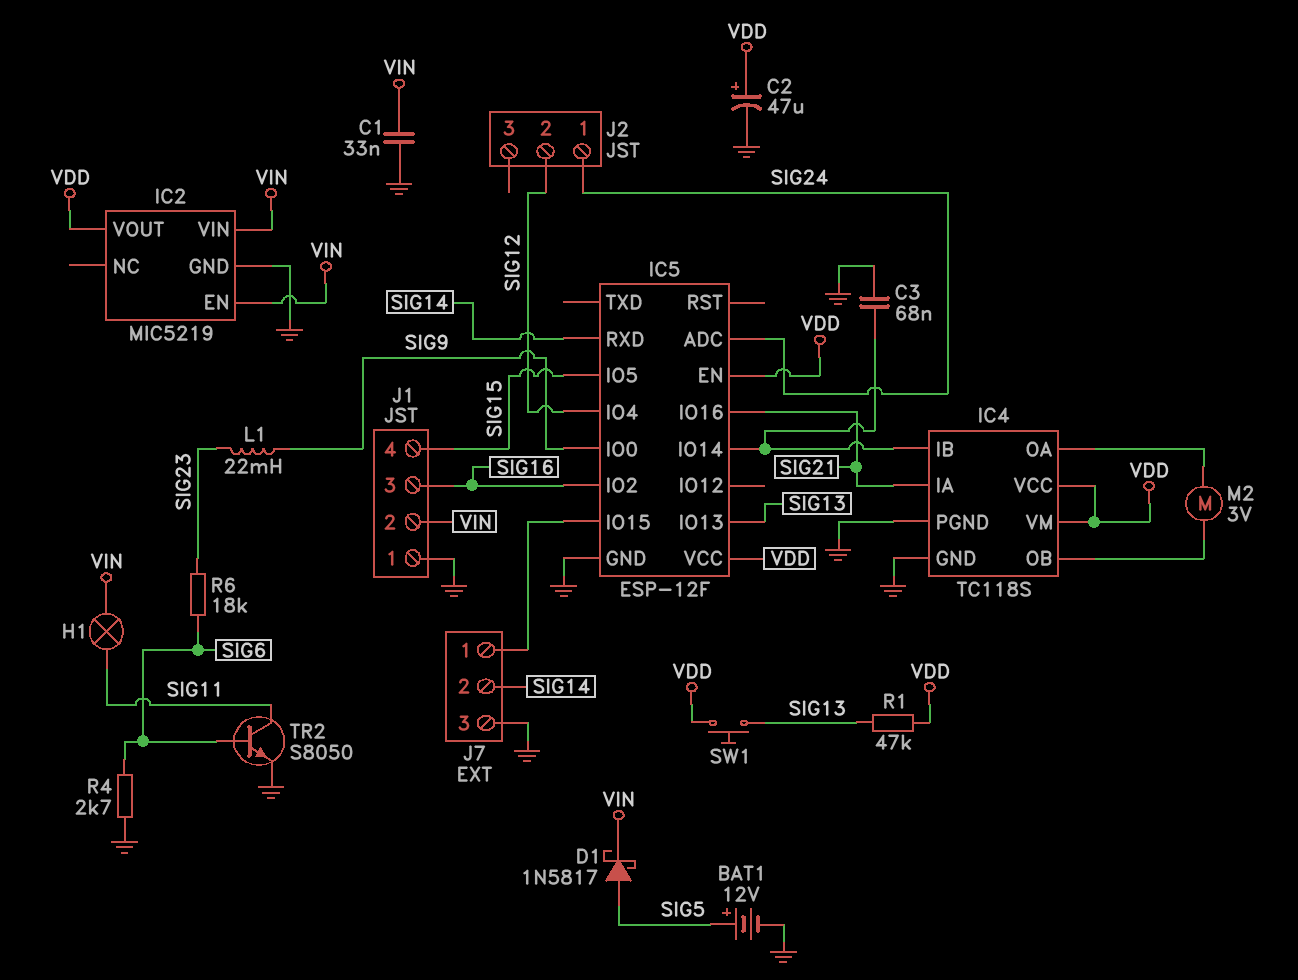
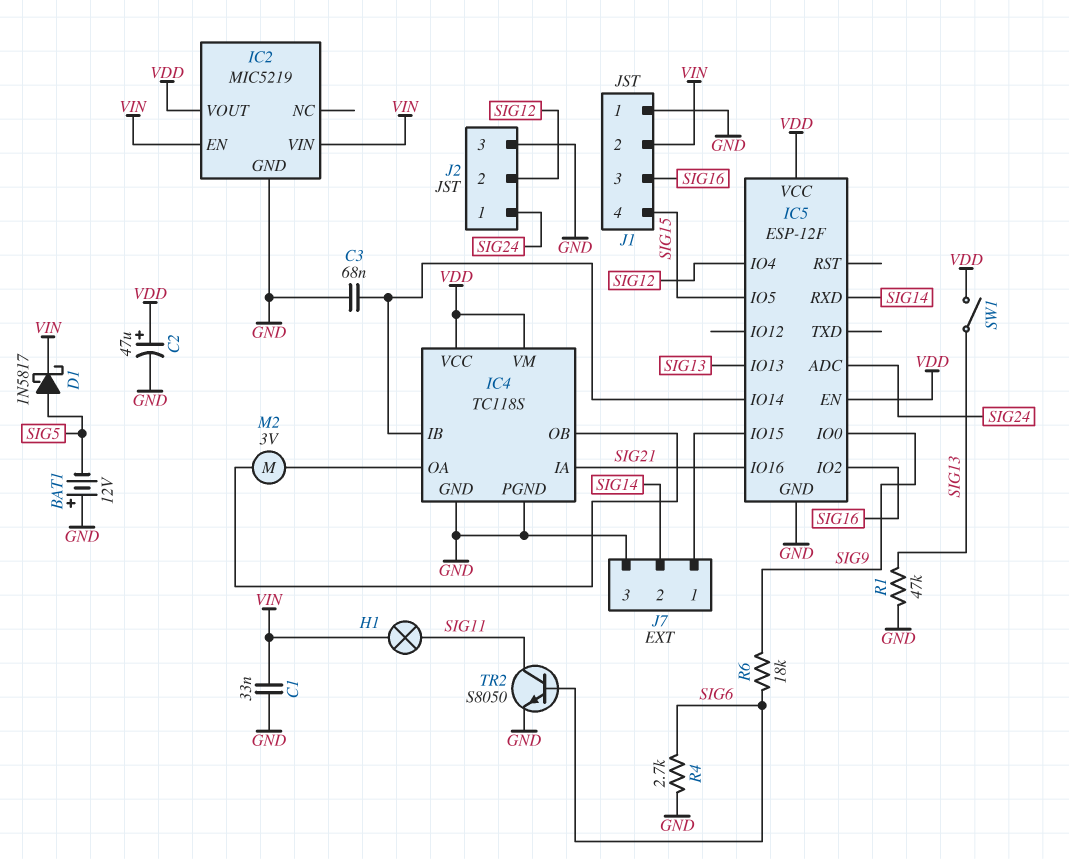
BAT1: 12V (plus SIG5, minus GND) -> 12V (plus GND, minus SIG5)
J2 pin 3: none -> GND
L1: 22mH (SIG9, SIG23) -> none
R1: 47k (SIG13, VDD) -> 47k (GND, SIG13)
R6: 18k (SIG6, SIG23) -> 18k (SIG6, SIG9)
SW1: button (SIG13, VDD) -> switch (SIG13, VDD)

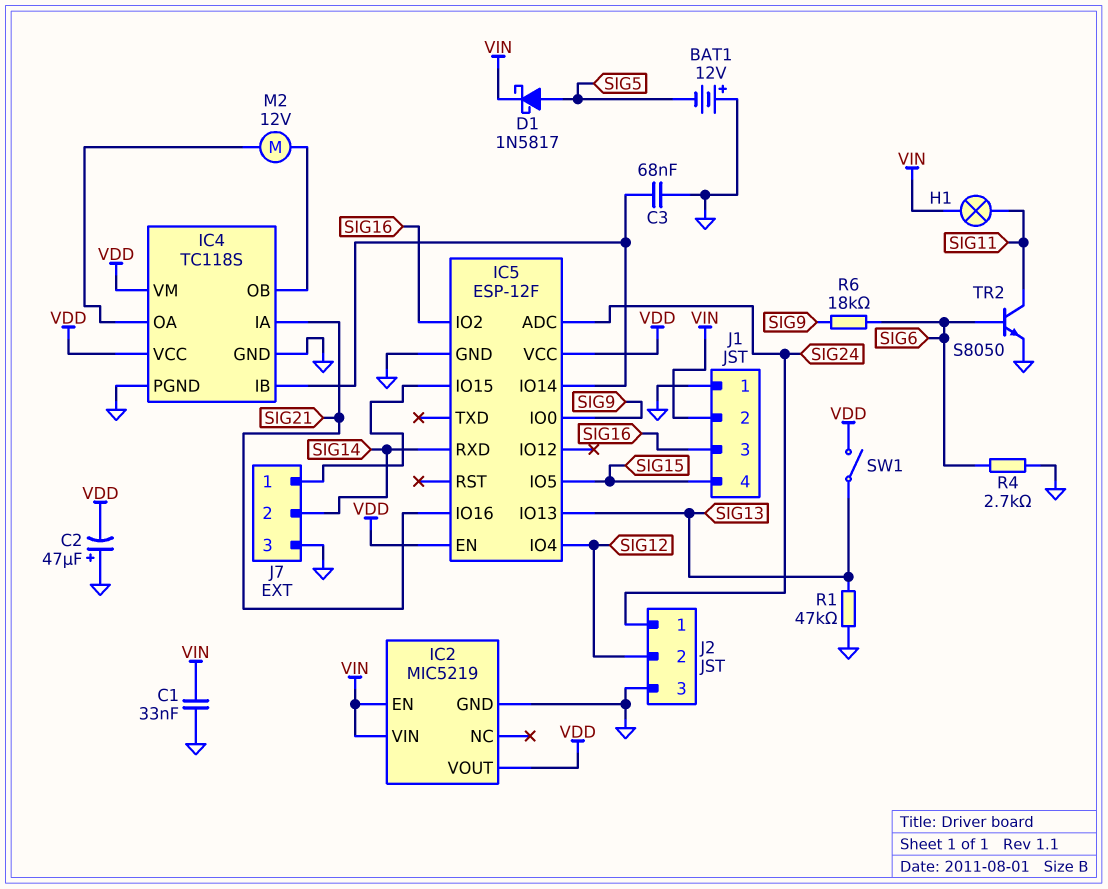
C2: 47uF (plus VDD, minus GND) -> 47uF (plus GND, minus VDD)
M2: motor 3V (IC4/OA, IC4/OB) -> motor 12V (IC4/OA, IC4/OB)

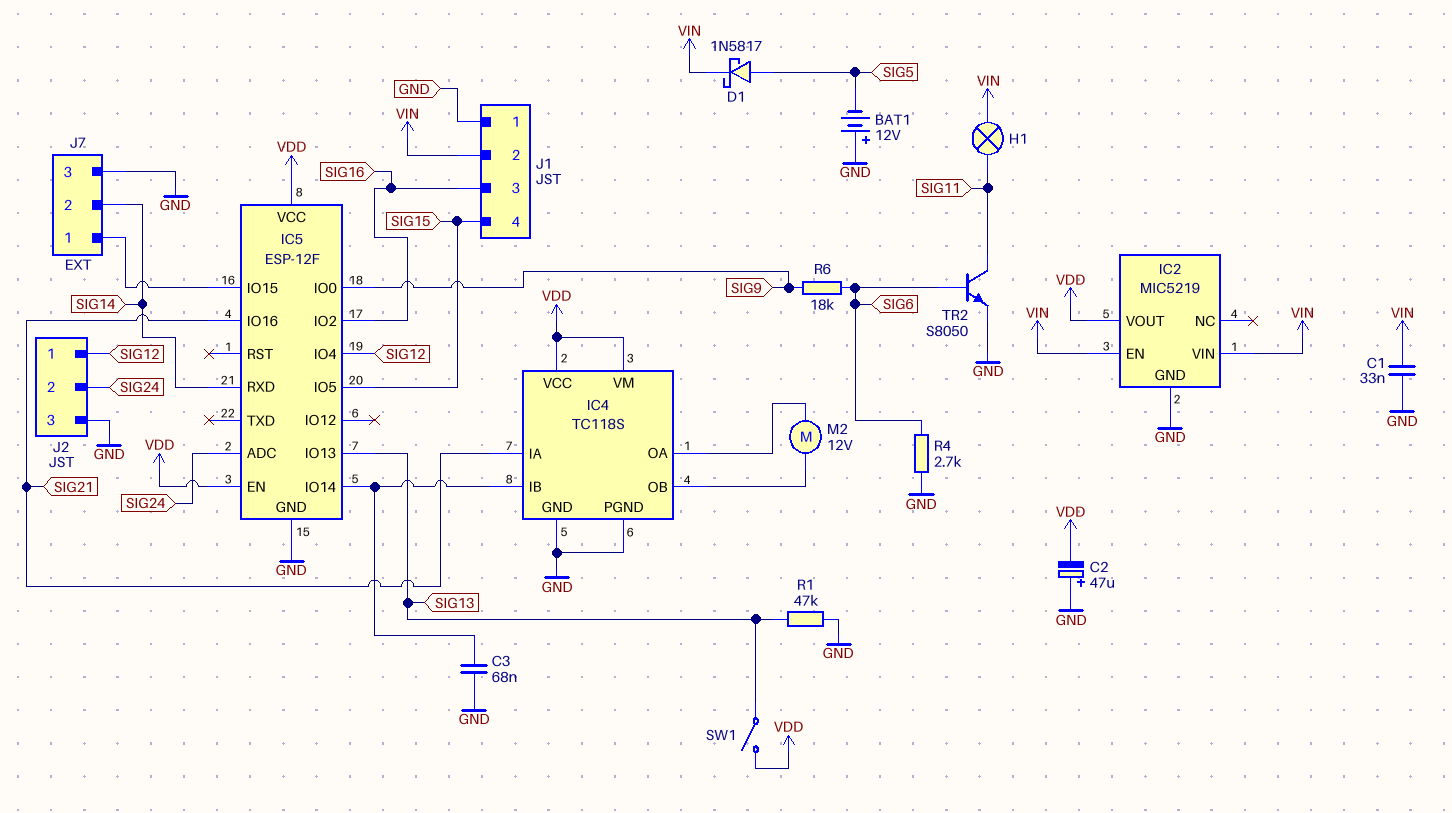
J2 pin 1: SIG24 -> SIG12
J2 pin 2: SIG12 -> SIG24

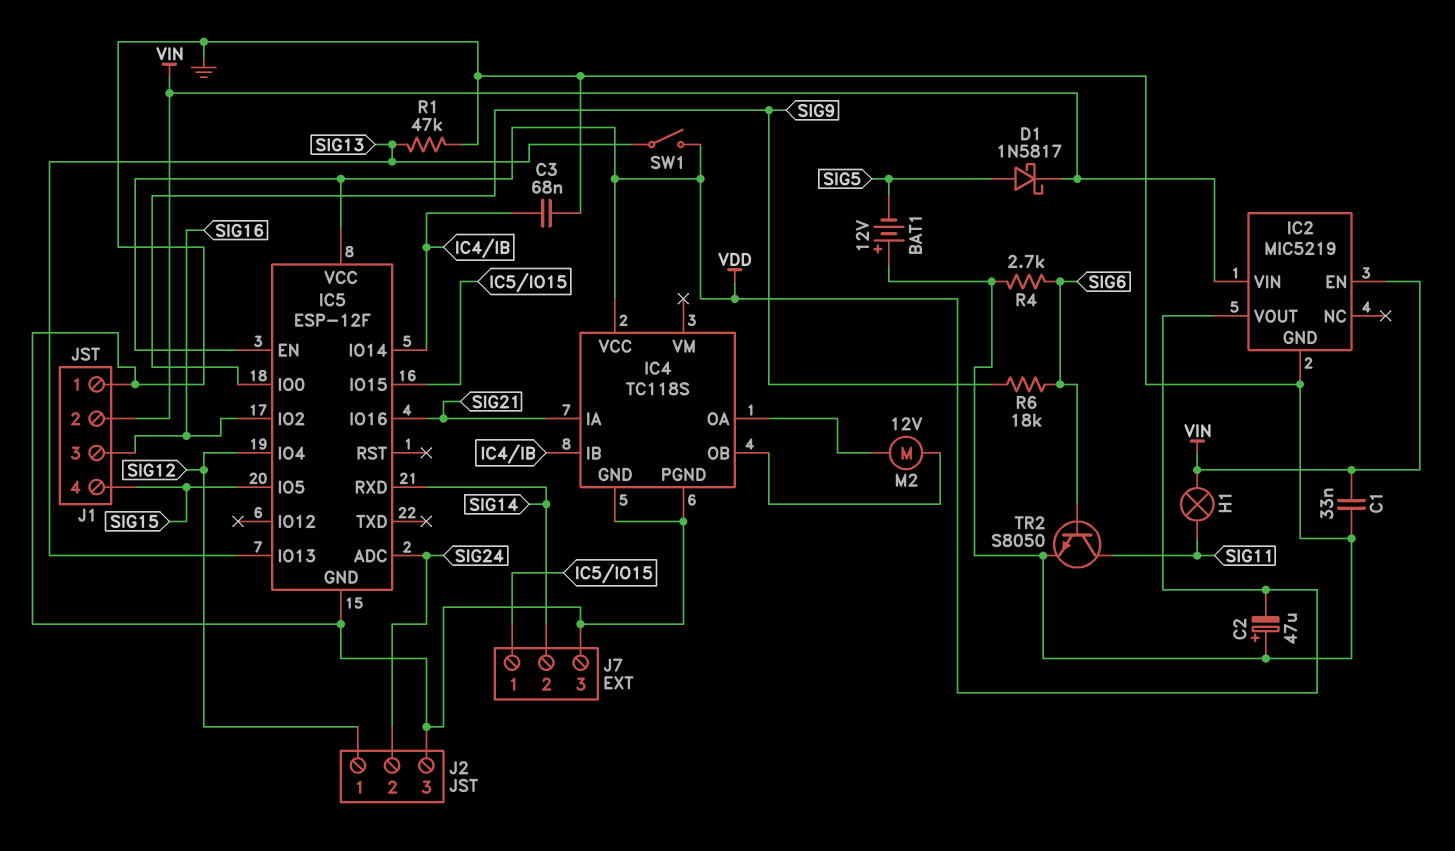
IC4 pin VM: VDD -> none

